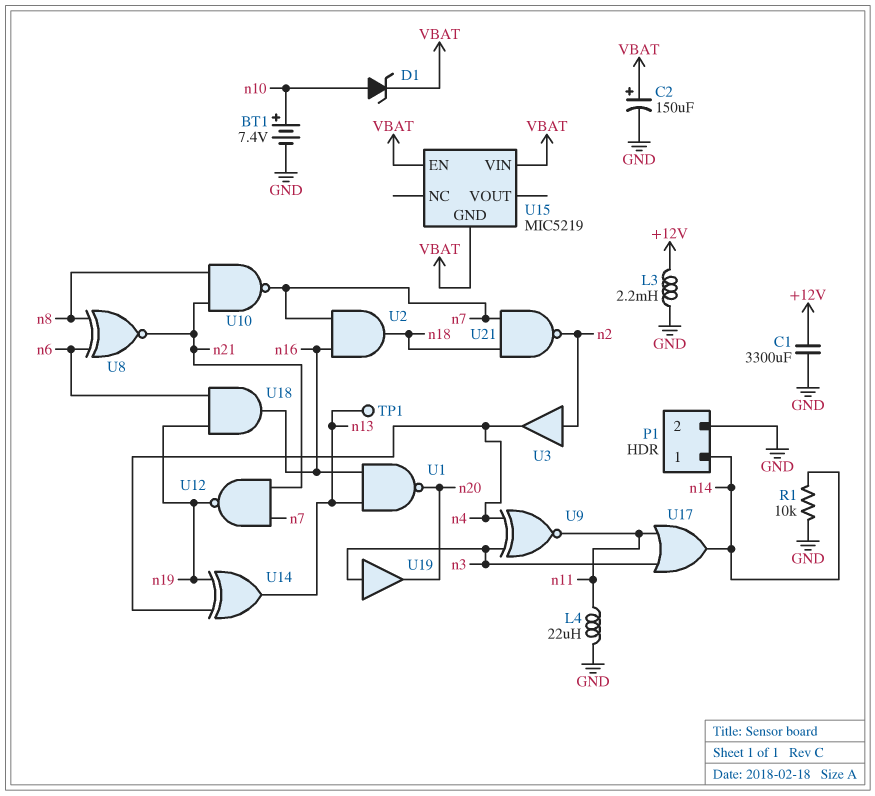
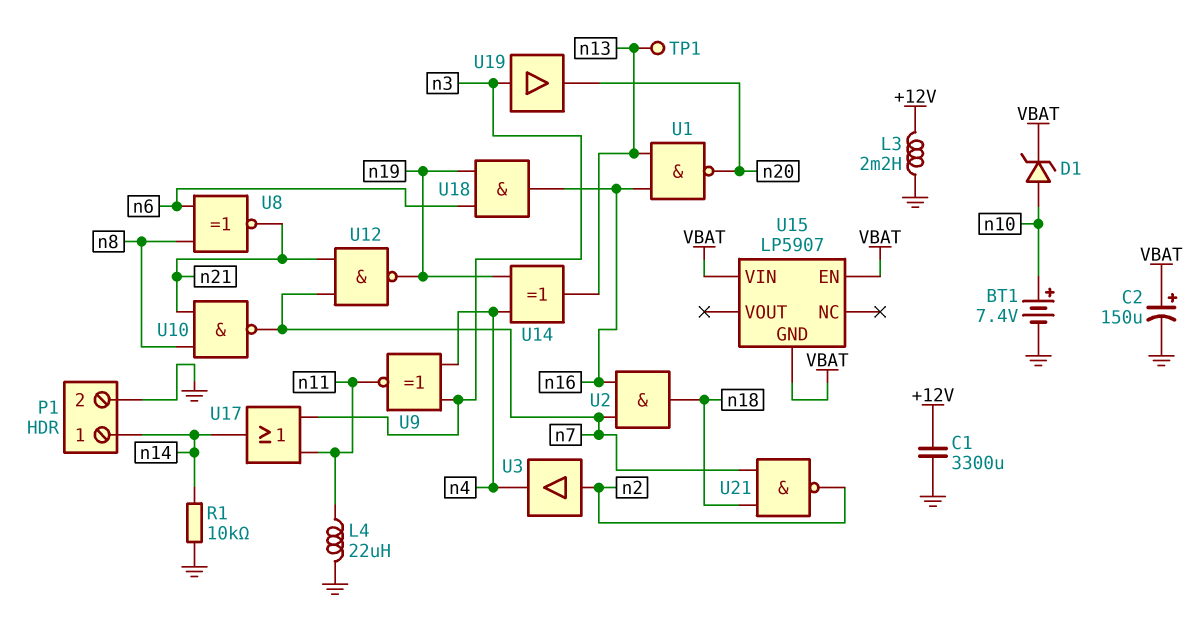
U15: MIC5219 -> LP5907

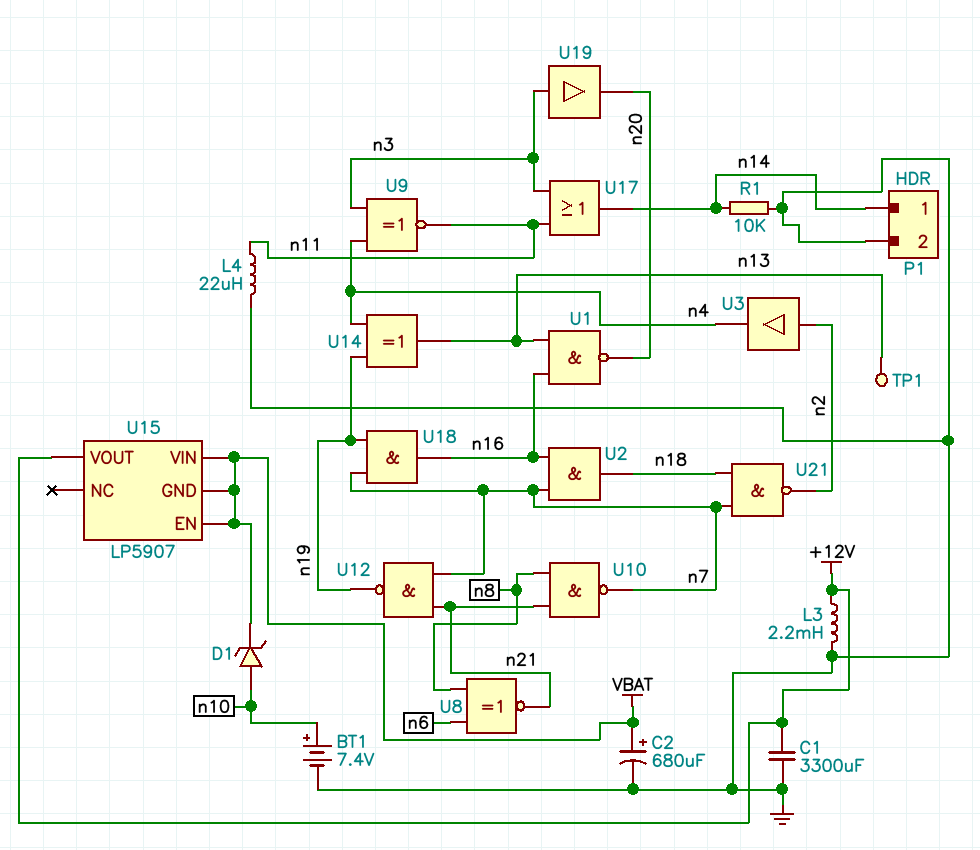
C2: 150uF (plus VBAT, minus GND) -> 680uF (plus VBAT, minus GND)
U15 pin VOUT: none -> +12V
U18: AND (in n6, in n19, out n16) -> AND (in n7, in n19, out n16)

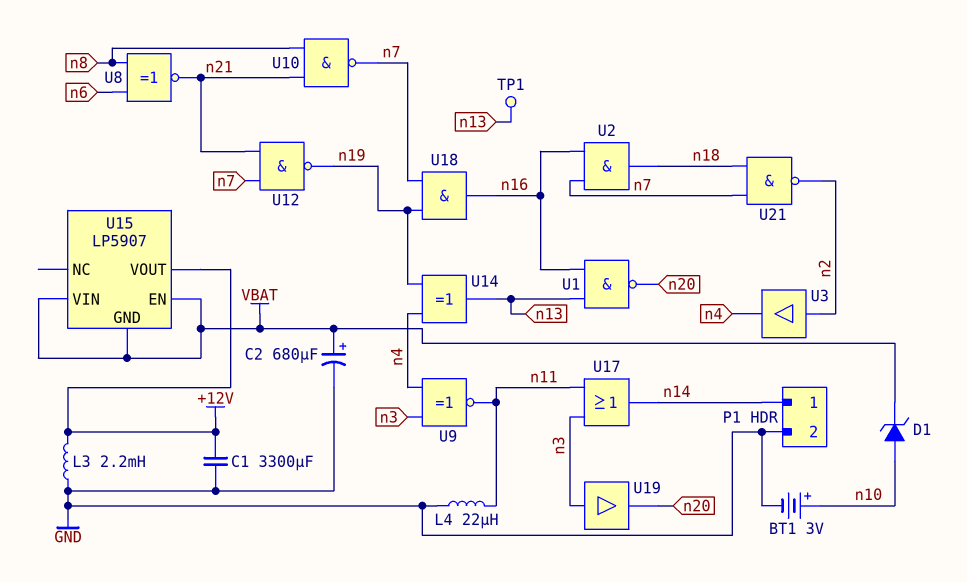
BT1: 7.4V (plus n10, minus GND) -> 3V (plus n10, minus GND)
R1: 10k (GND, n14) -> none

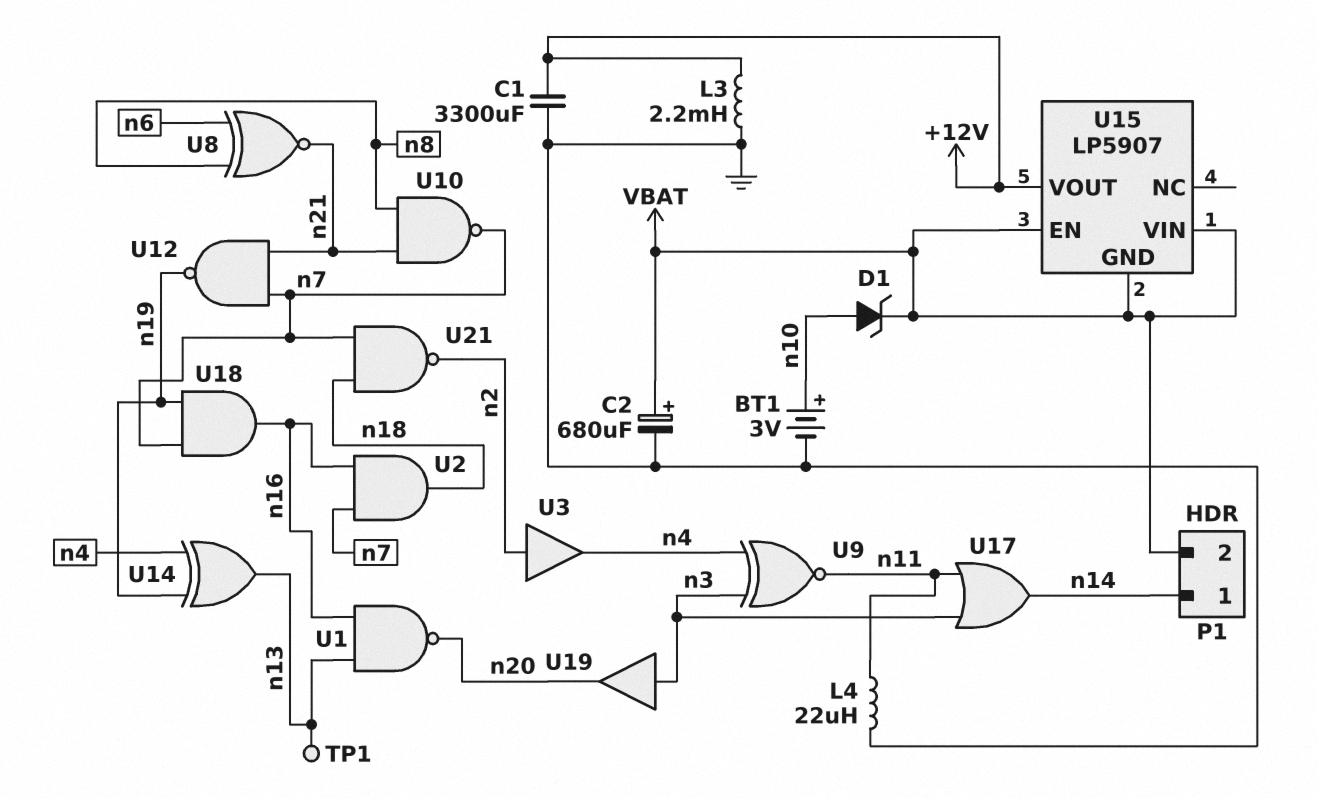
P1 pin 2: GND -> VBAT

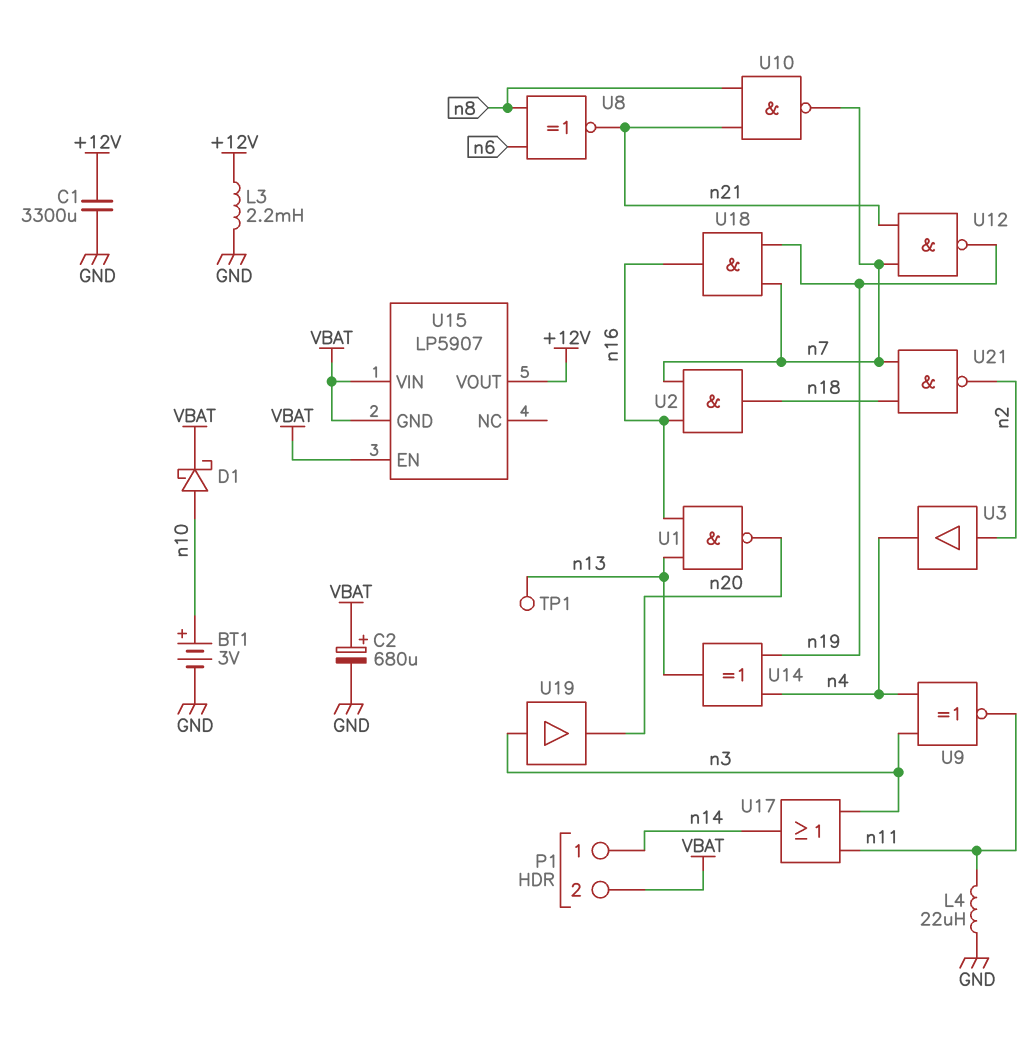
D1: zener (A n10, K VBAT) -> schottky (A n10, K VBAT)

